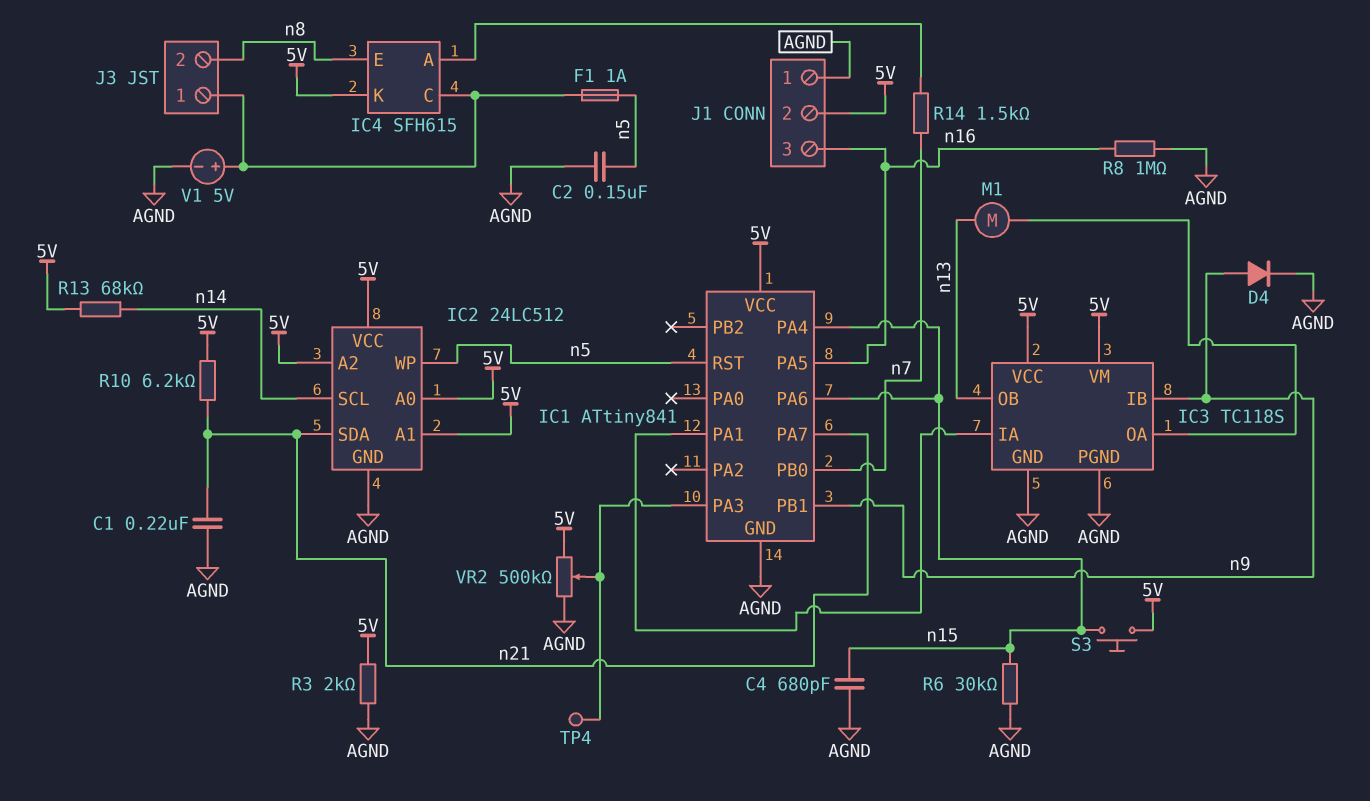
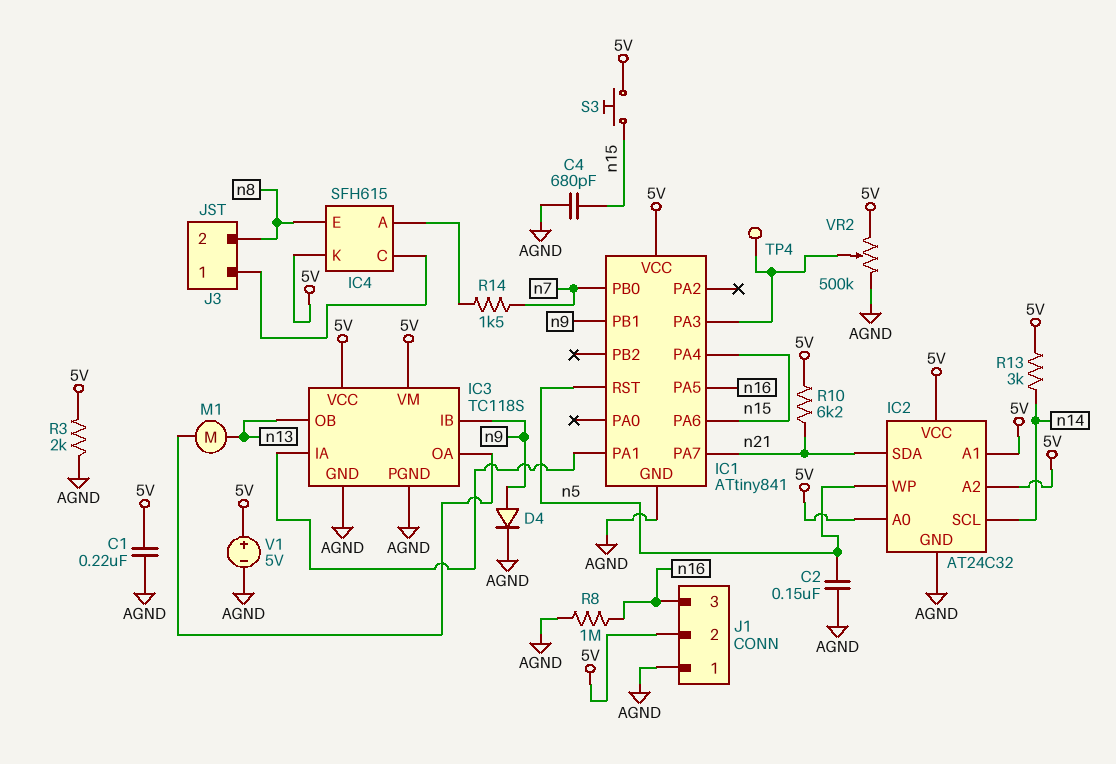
C1: 220nF (AGND, n21) -> 220nF (5V, AGND)
F1: 1A (IC4/C, n5) -> none
IC2: 24LC512 -> AT24C32
R6: 30k (AGND, n15) -> none
R13: 68k (5V, n14) -> 3k (5V, n14)
V1: 5V (plus IC4/C, minus AGND) -> 5V (plus 5V, minus AGND)

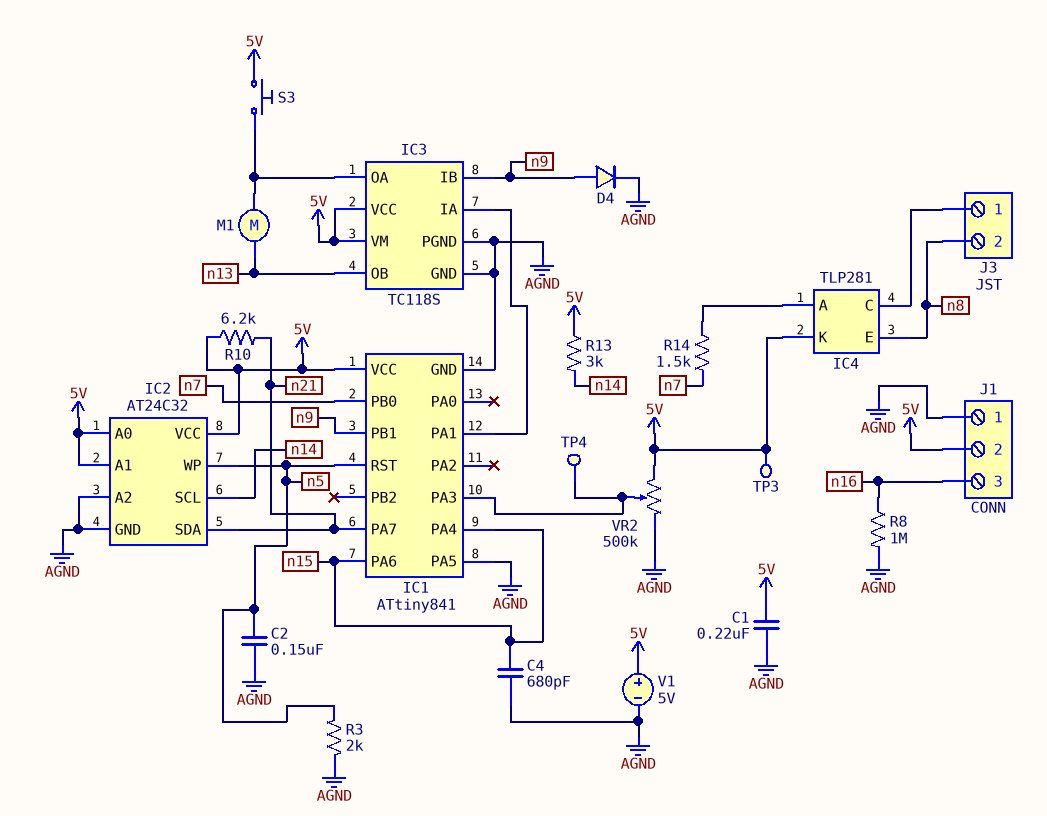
IC1 pin PA5: n16 -> AGND
IC2 pin A2: 5V -> AGND
IC4: SFH615 -> TLP281
R3: 2k (5V, AGND) -> 2k (AGND, n5)
S3: button (5V, n15) -> button (5V, IC3/OA)
TP3: none -> test point (5V)

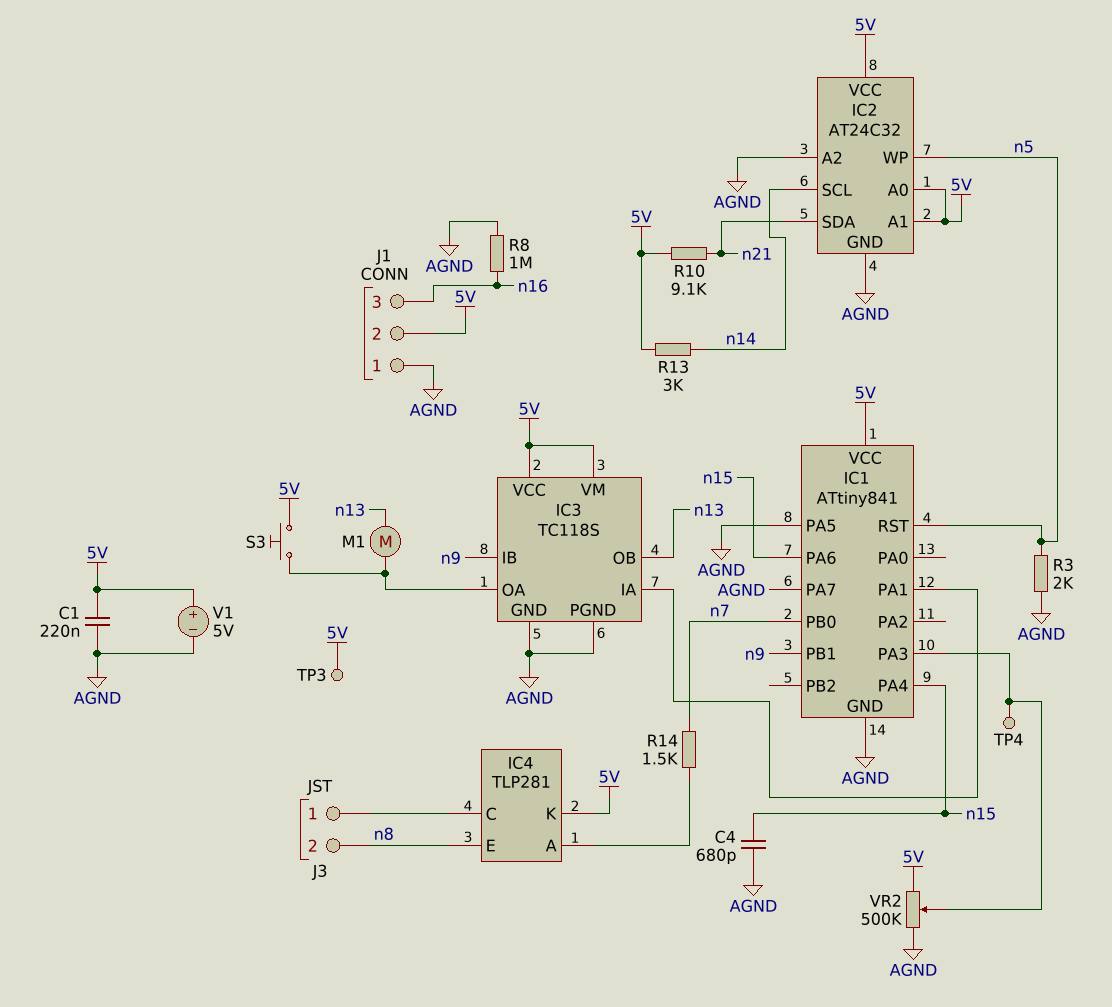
C2: 150nF (AGND, n5) -> none
D4: diode (A n9, K AGND) -> none
IC1 pin PA7: n21 -> AGND
R10: 6.2k (5V, n21) -> 9.1k (5V, n21)

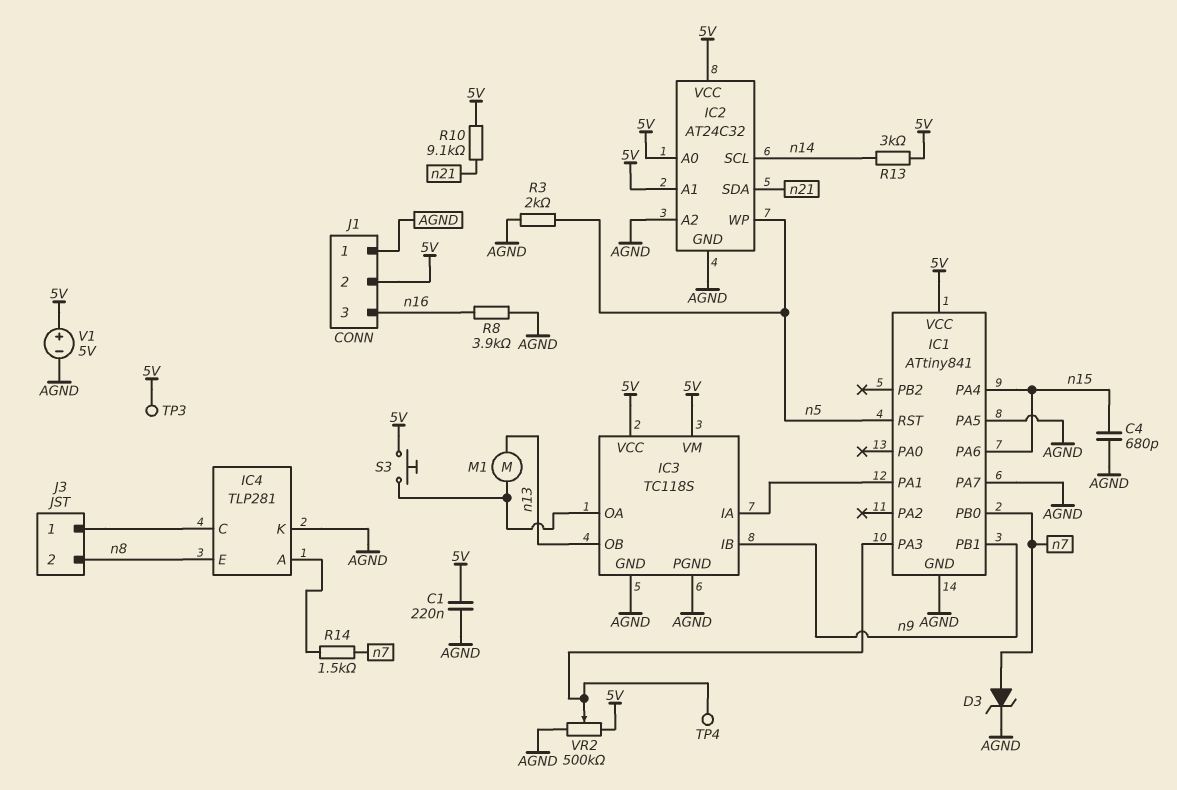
D3: none -> zener (A n7, K AGND)
IC4 pin K: 5V -> AGND
R8: 1M (AGND, n16) -> 3.9k (AGND, n16)

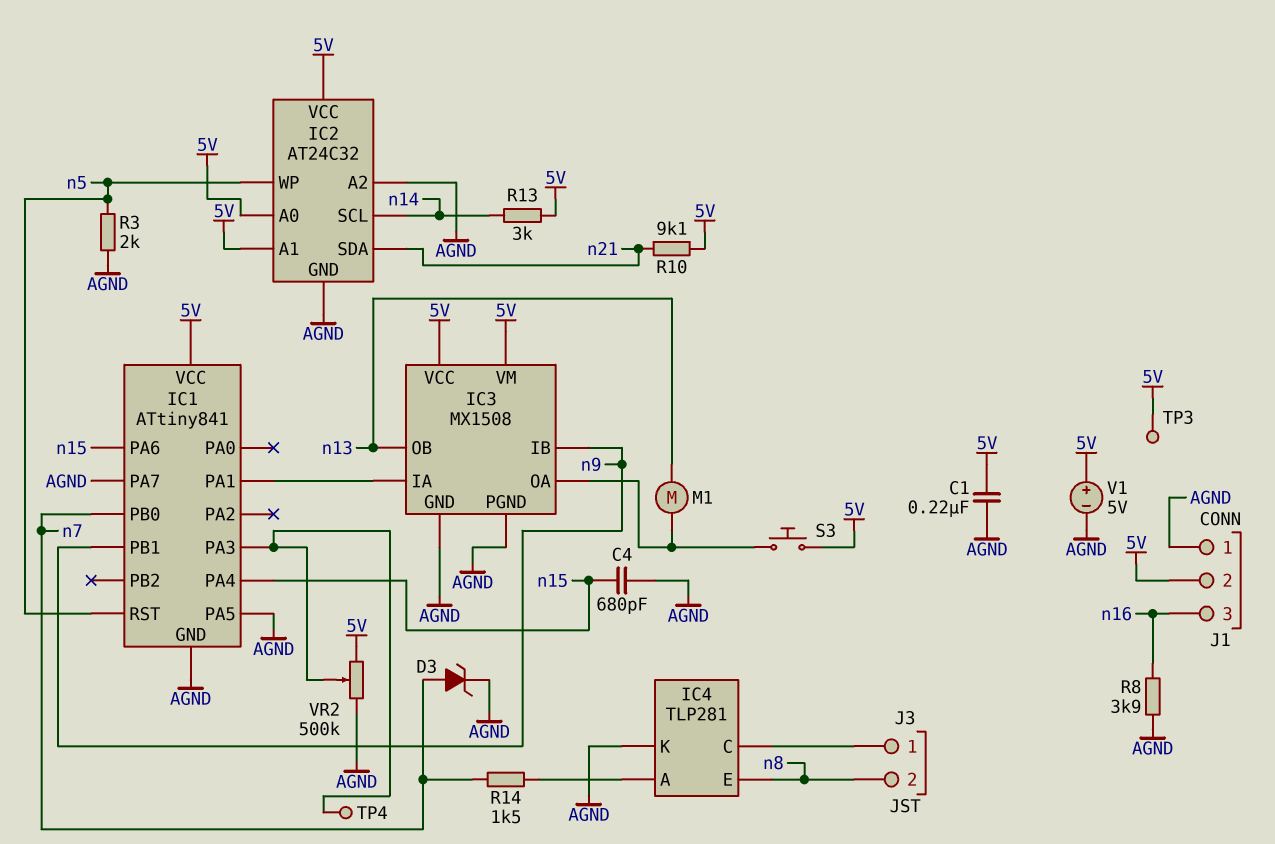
IC3: TC118S -> MX1508

